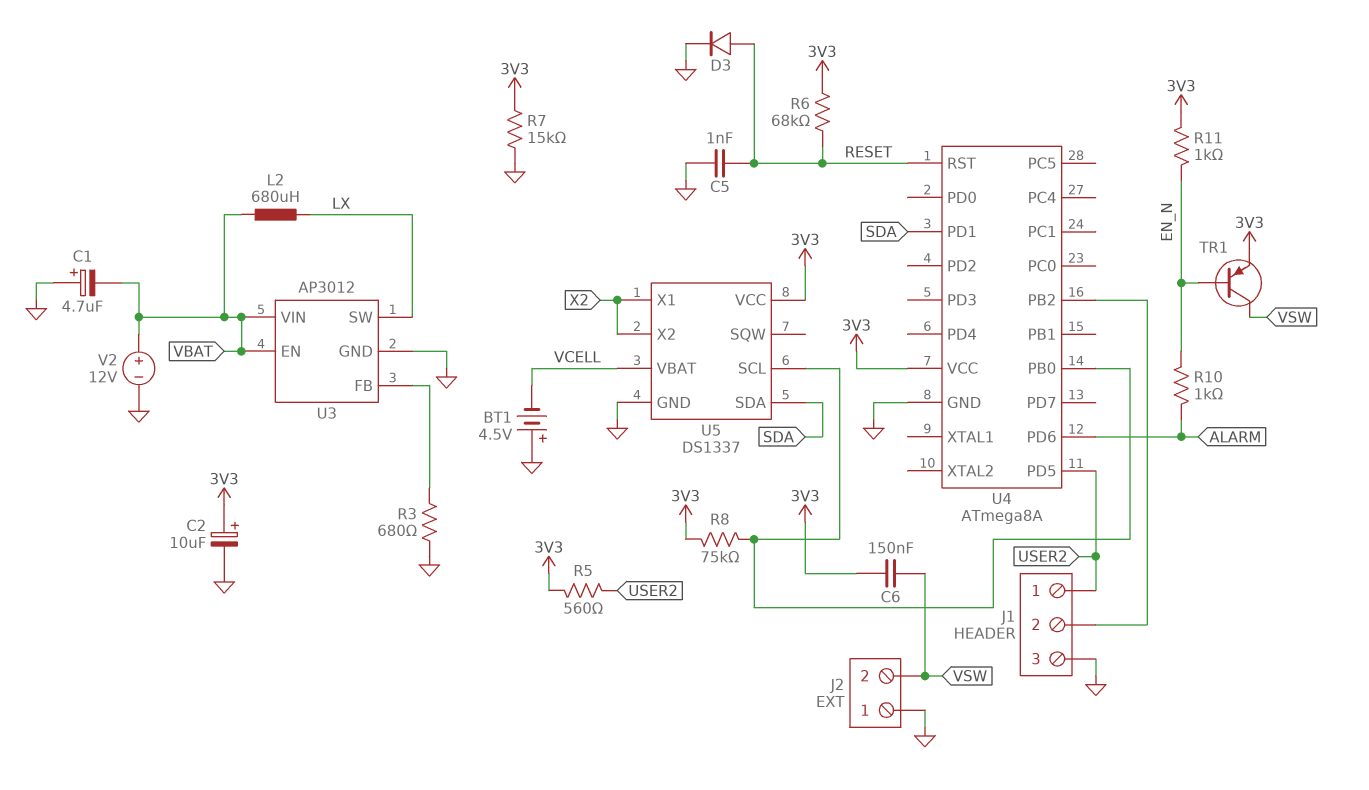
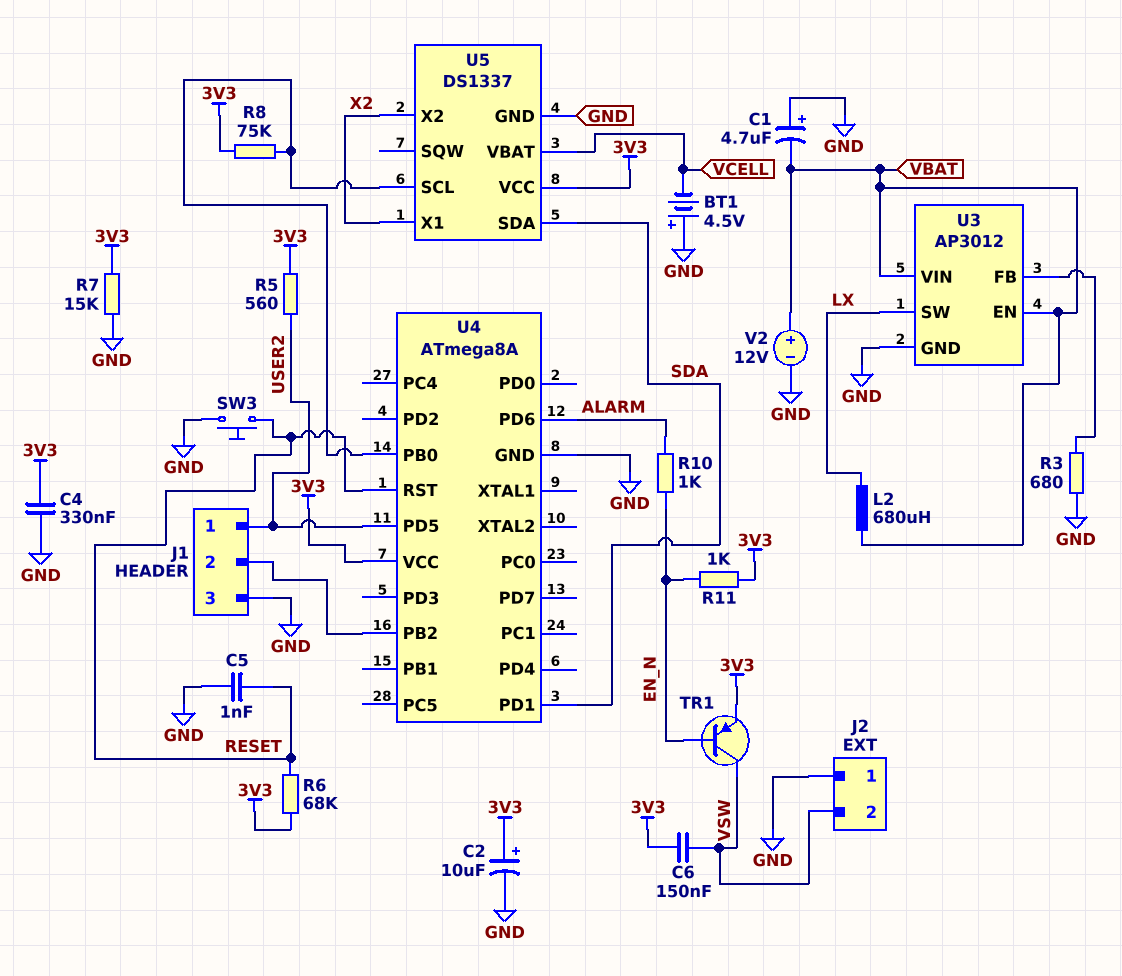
C4: none -> 330nF (3V3, GND)
D3: diode (A RESET, K GND) -> none
SW3: none -> button (GND, RESET)

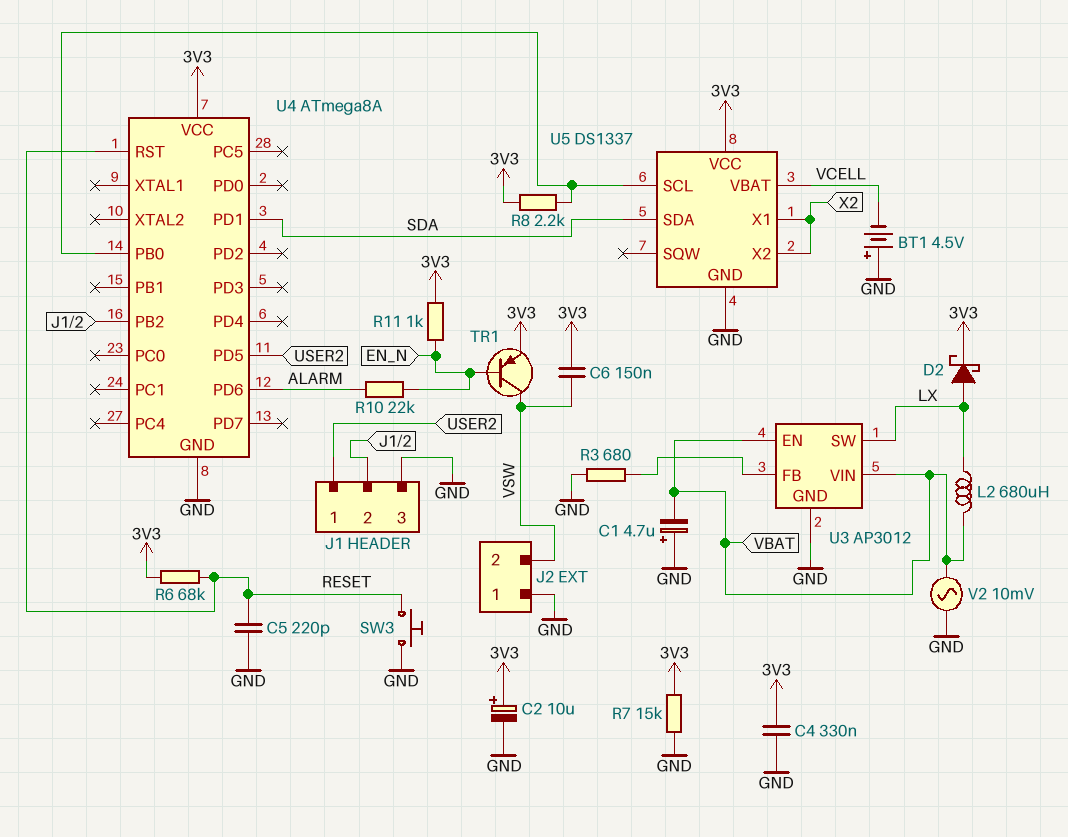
C5: 1nF (GND, RESET) -> 220pF (GND, RESET)
D2: none -> schottky (A LX, K 3V3)
R5: 560 (3V3, USER2) -> none
R8: 75k (3V3, U4/PB0) -> 2.2k (3V3, U4/PB0)
R10: 1k (ALARM, EN_N) -> 22k (ALARM, EN_N)
V2: 12V (plus VBAT, minus GND) -> AC 10mV (GND, VBAT)

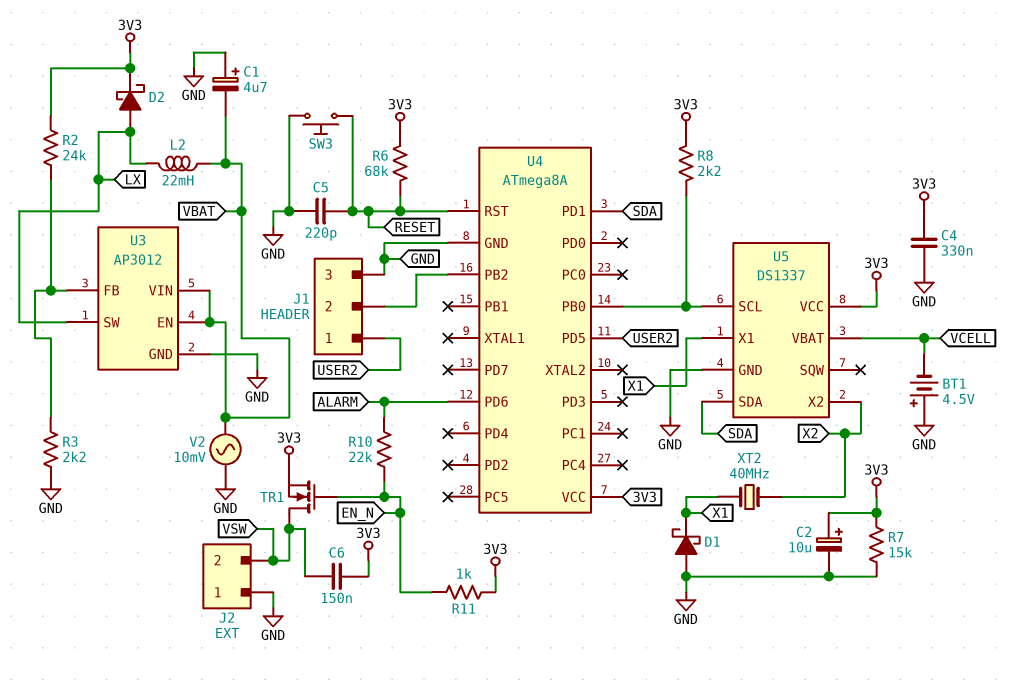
D1: none -> schottky (A GND, K X1)
L2: 680uH (LX, VBAT) -> 22mH (LX, VBAT)
R2: none -> 24k (3V3, U3/FB)
R3: 680 (GND, U3/FB) -> 2.2k (GND, U3/FB)
TR1: PNP (B EN_N, C VSW, E 3V3) -> NMOS (G EN_N, D VSW, S 3V3)
U5 pin X1: X2 -> X1
XT2: none -> 40MHz (X1, X2)

